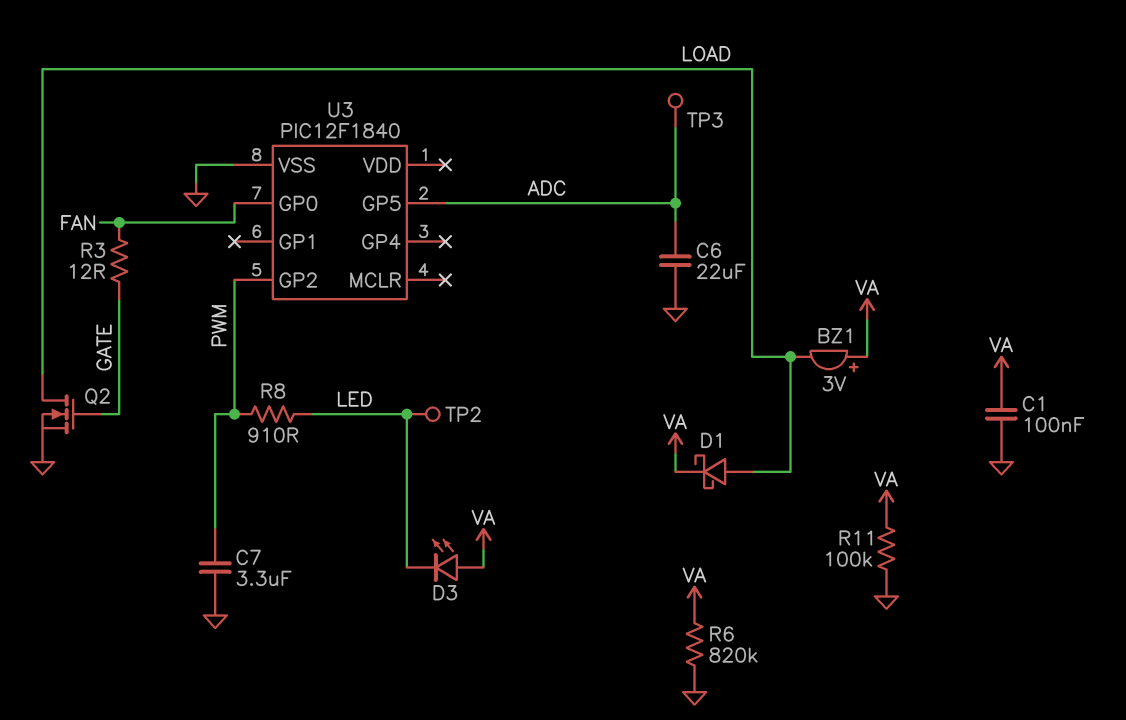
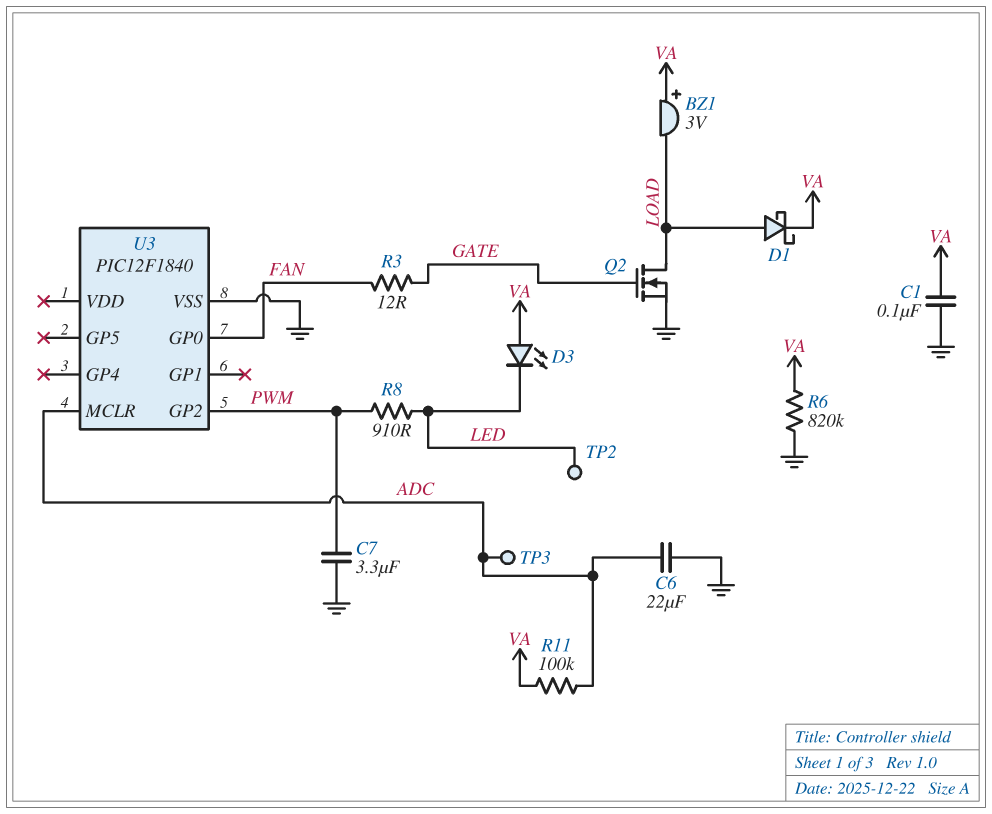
R11: 100k (GND, VA) -> 100k (ADC, VA)
U3 pin GP5: ADC -> none
U3 pin MCLR: none -> ADC

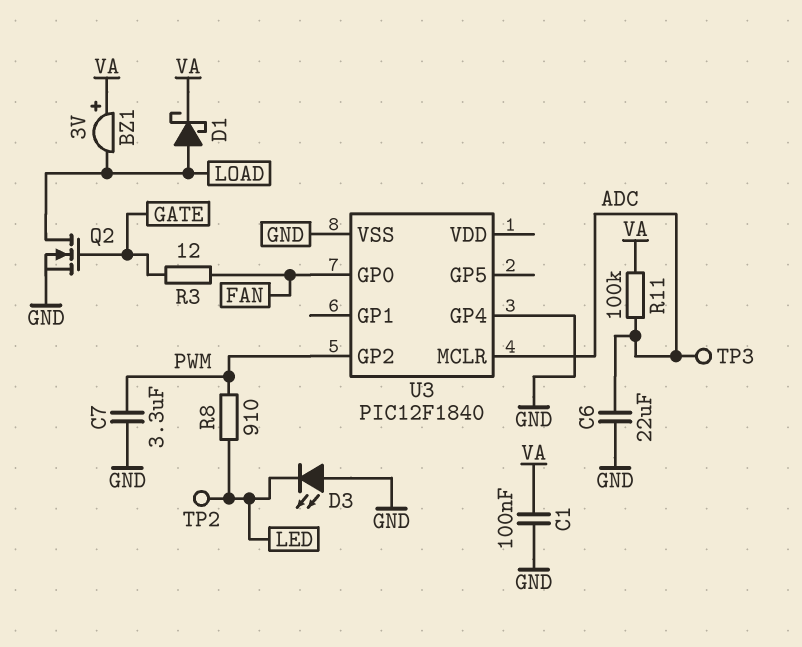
D3: LED (A VA, K LED) -> LED (A GND, K LED)
R6: 820k (GND, VA) -> none
U3 pin GP4: none -> GND

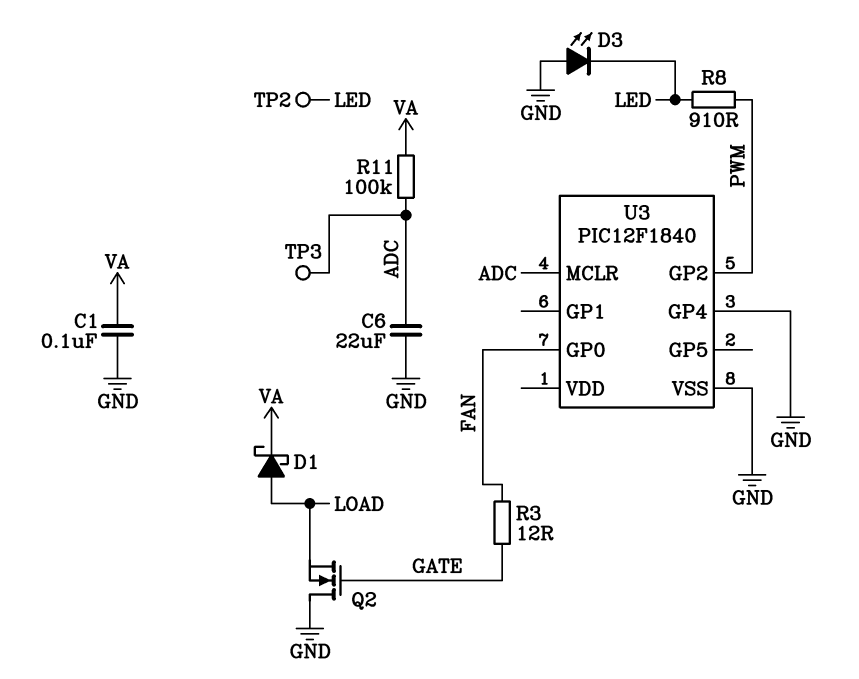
BZ1: buzzer 3V (plus VA, minus LOAD) -> none
C7: 3.3uF (GND, PWM) -> none
Q2: NMOS (G GATE, D LOAD, S GND) -> NMOS (G GATE, D GND, S LOAD)

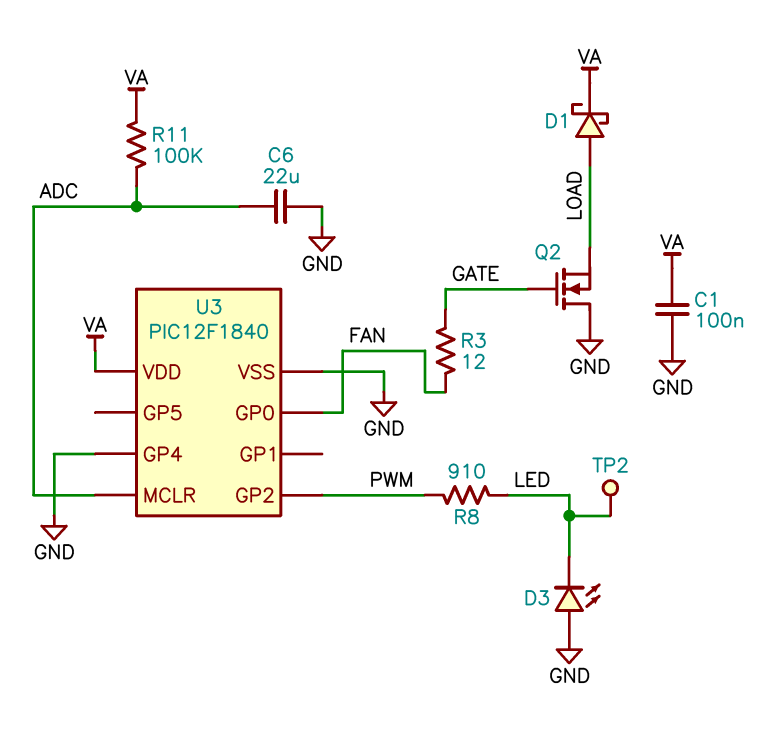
TP3: test point (ADC) -> none
U3 pin VDD: none -> VA

